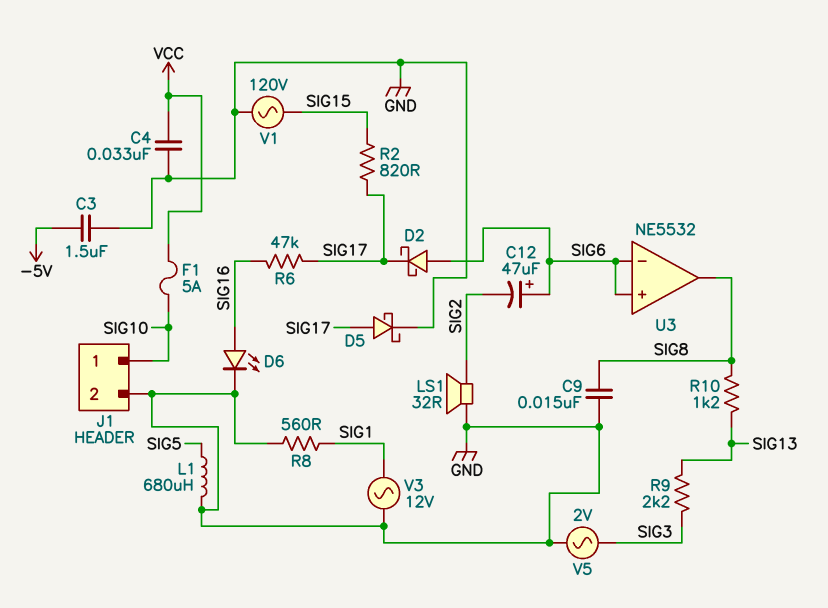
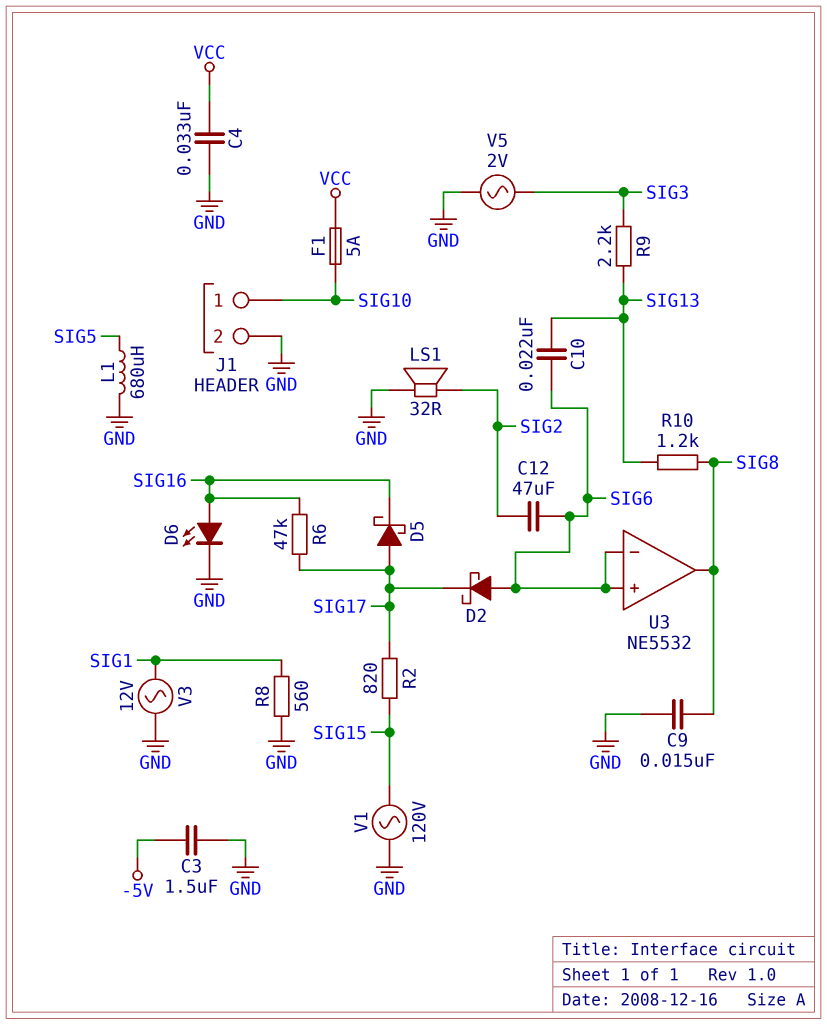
C10: none -> 22nF (SIG6, SIG13)
C12: 47uF (plus SIG6, minus SIG2) -> 47uF (SIG2, SIG6)
D5: schottky (A SIG17, K GND) -> schottky (A SIG17, K SIG16)

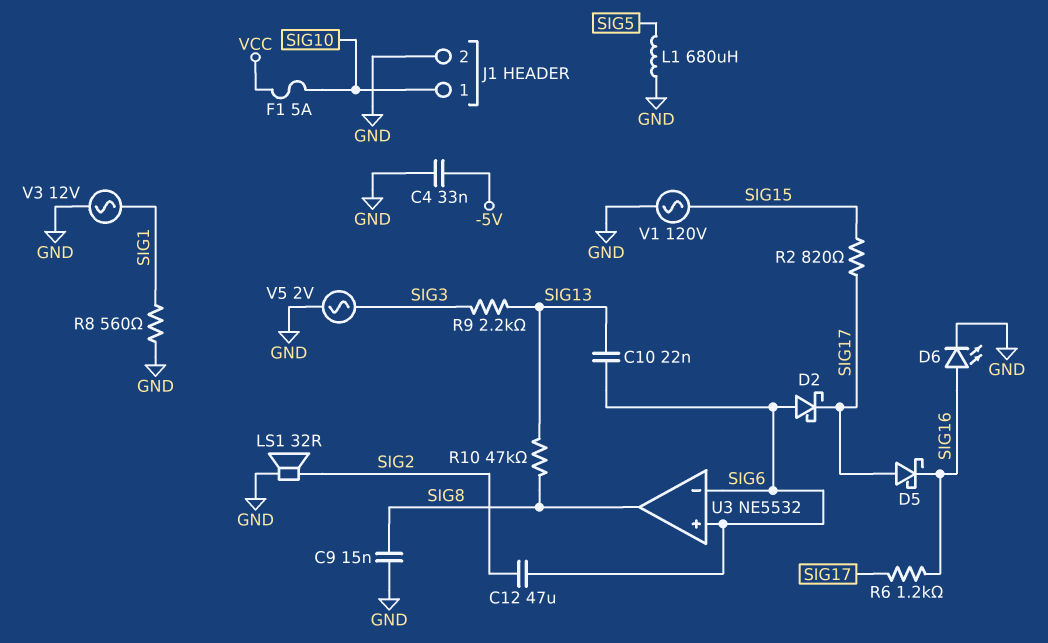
C3: 1.5uF (-5V, GND) -> none
C4: 33nF (GND, VCC) -> 33nF (-5V, GND)
R6: 47k (SIG16, SIG17) -> 1.2k (SIG16, SIG17)
R10: 1.2k (SIG8, SIG13) -> 47k (SIG8, SIG13)

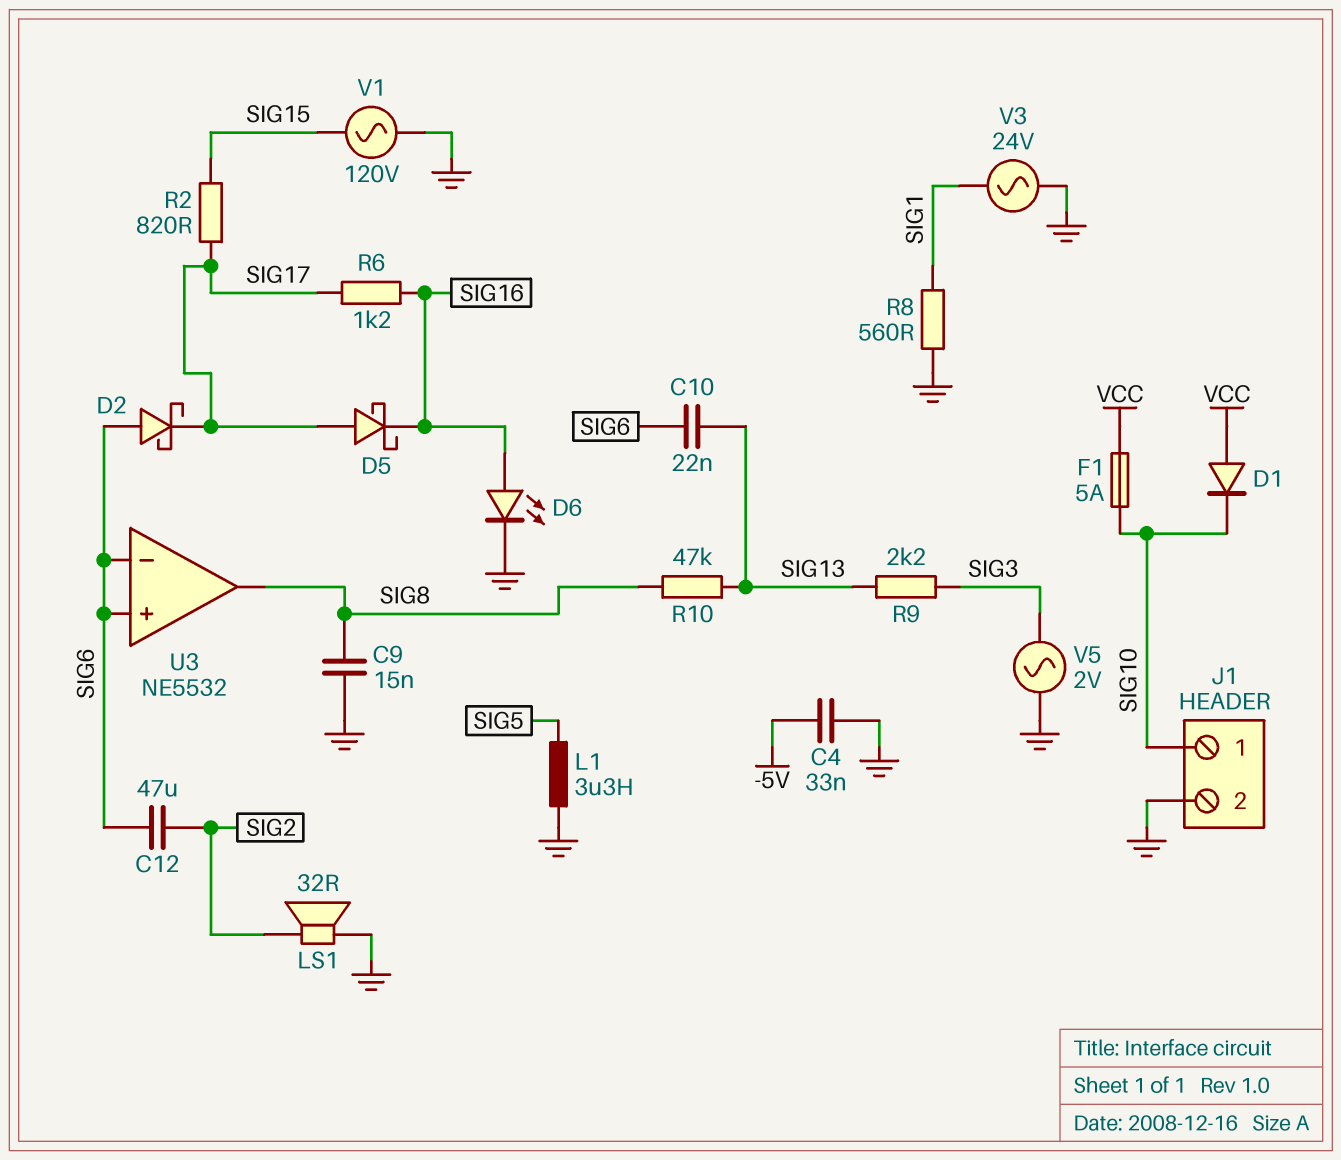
D1: none -> diode (A VCC, K SIG10)
L1: 680uH (GND, SIG5) -> 3.3uH (GND, SIG5)
V3: AC 12V (GND, SIG1) -> AC 24V (GND, SIG1)

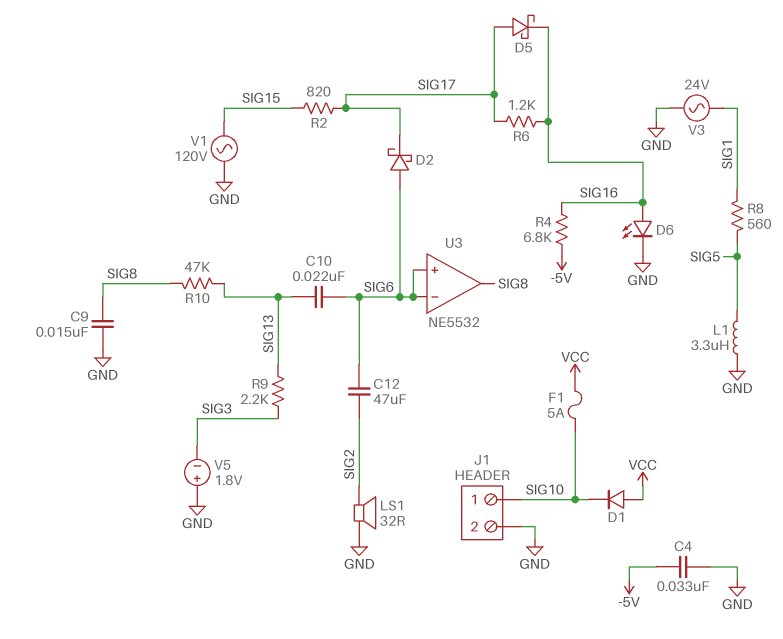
R4: none -> 6.8k (-5V, SIG16)
R8: 560 (GND, SIG1) -> 560 (SIG1, SIG5)
V5: AC 2V (GND, SIG3) -> 1.8V (plus GND, minus SIG3)

